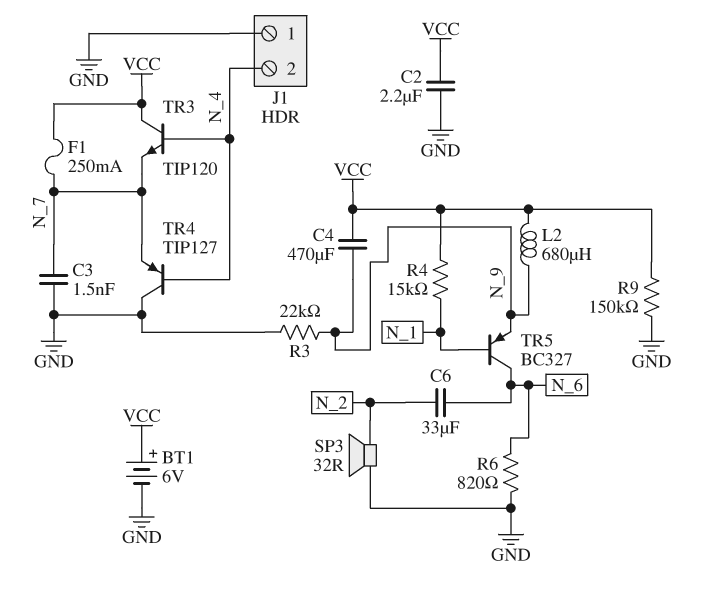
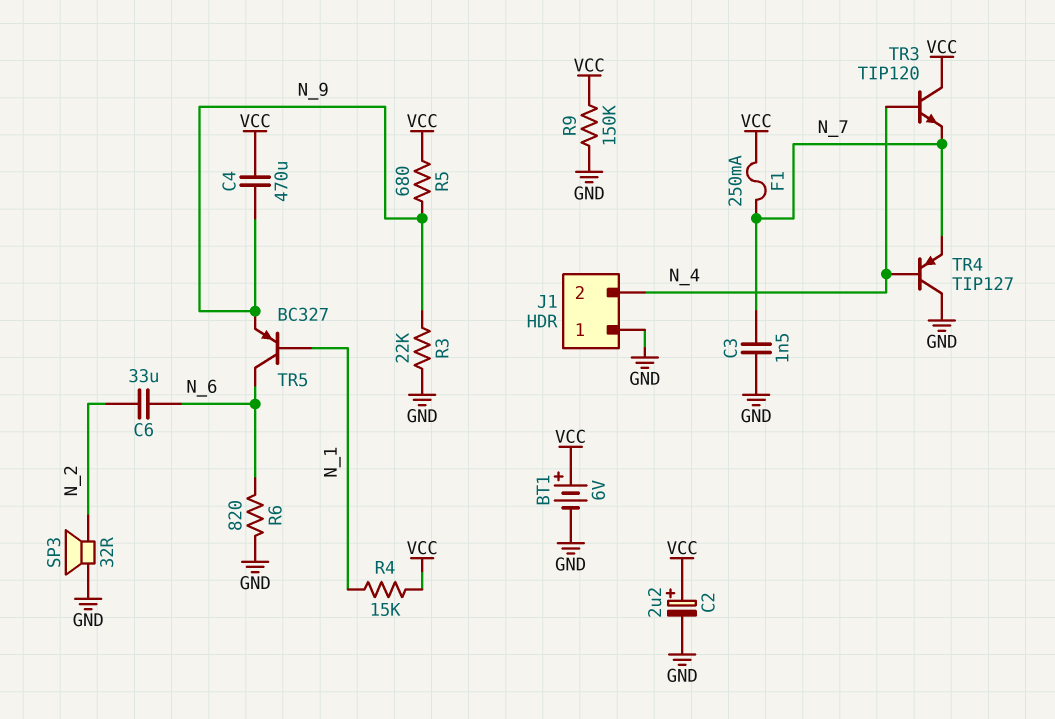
C2: 2.2uF (GND, VCC) -> 2.2uF (plus VCC, minus GND)
L2: 680uH (N_9, VCC) -> none
R5: none -> 680 (N_9, VCC)

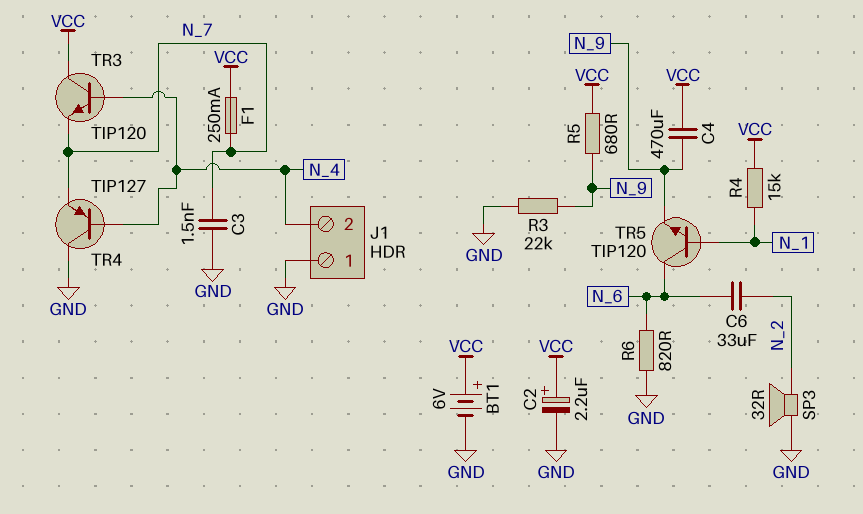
R9: 150k (GND, VCC) -> none
TR5: PNP BC327 (B N_1, C N_6, E N_9) -> NPN TIP120 (B N_1, C N_6, E N_9)

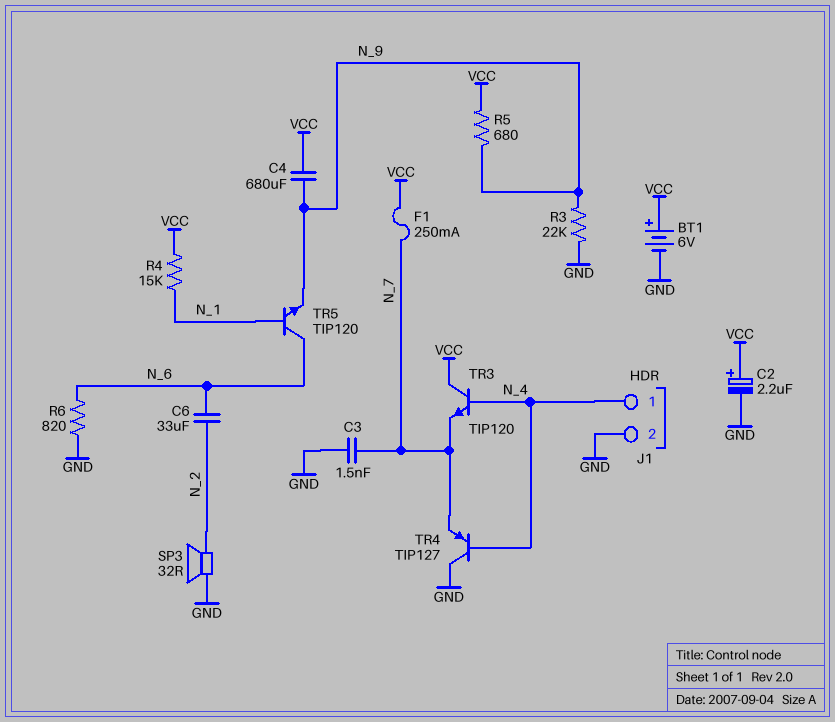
C4: 470uF (N_9, VCC) -> 680uF (N_9, VCC)
J1 pin 1: GND -> N_4
J1 pin 2: N_4 -> GND

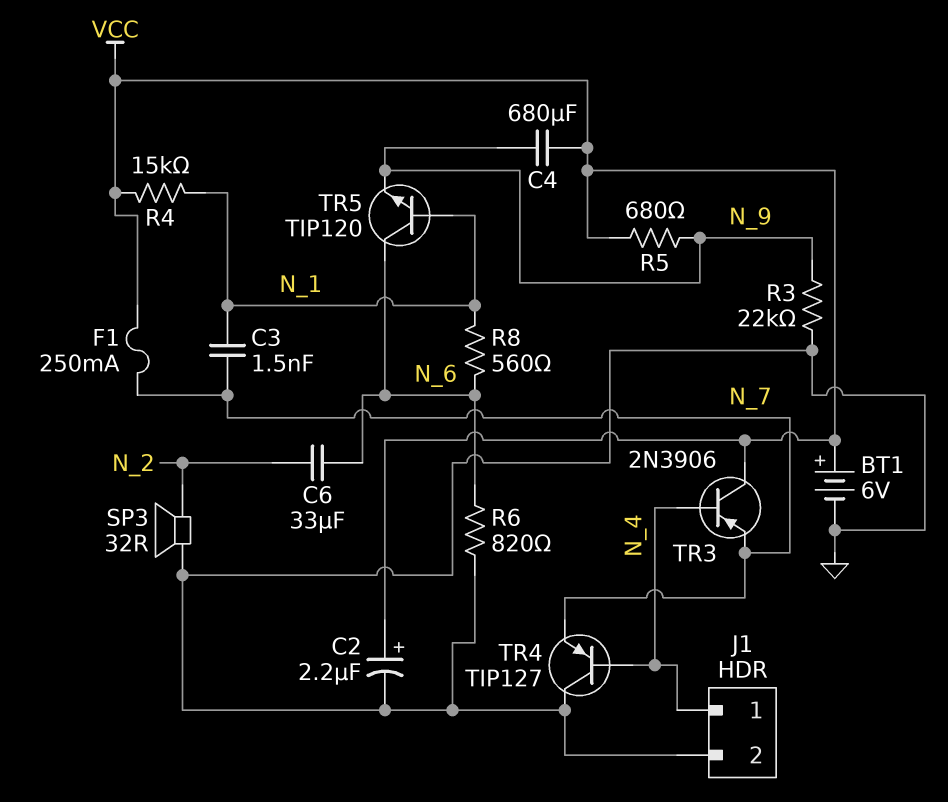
C3: 1.5nF (GND, N_7) -> 1.5nF (N_1, N_7)
R8: none -> 560 (N_1, N_6)
TR3: NPN TIP120 (B N_4, C VCC, E N_7) -> PNP 2N3906 (B N_4, C VCC, E N_7)

